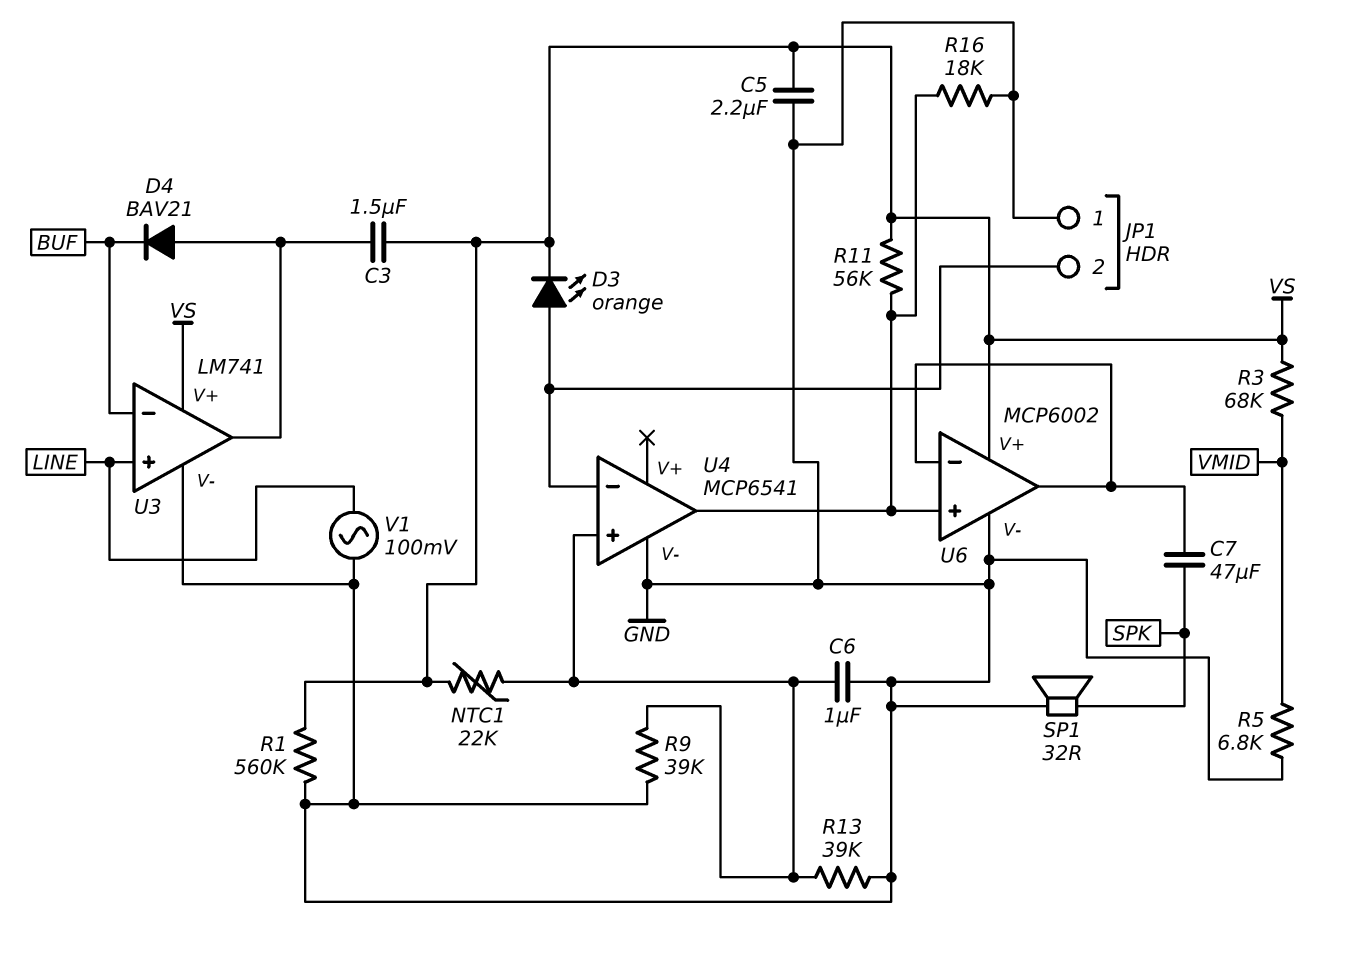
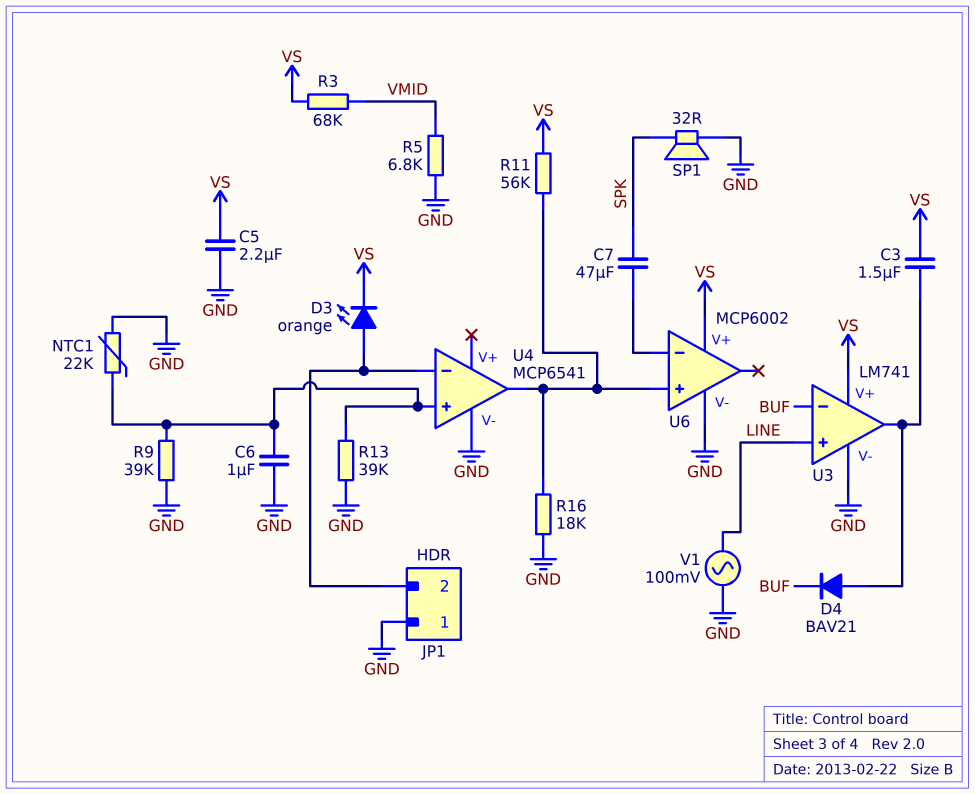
NTC1: 22k (U4/in+, VS) -> 22k (GND, U4/in+)
R1: 560k (GND, VS) -> none
U6 pin out: U6/in- -> none

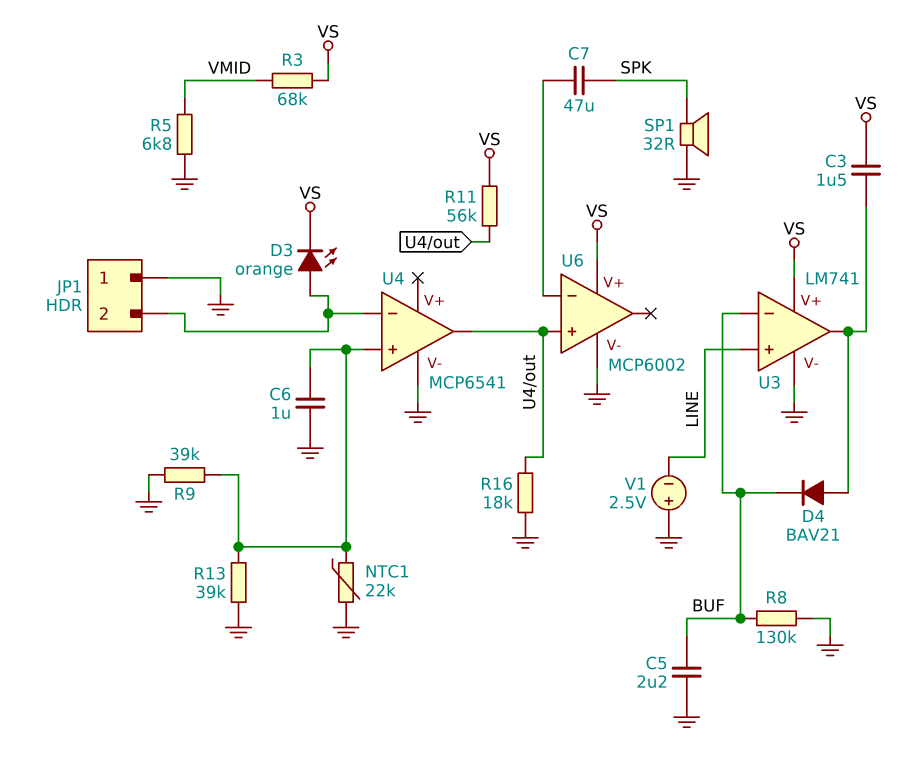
C5: 2.2uF (GND, VS) -> 2.2uF (BUF, GND)
R8: none -> 130k (BUF, GND)
V1: AC 100mV (GND, LINE) -> 2.5V (plus GND, minus LINE)

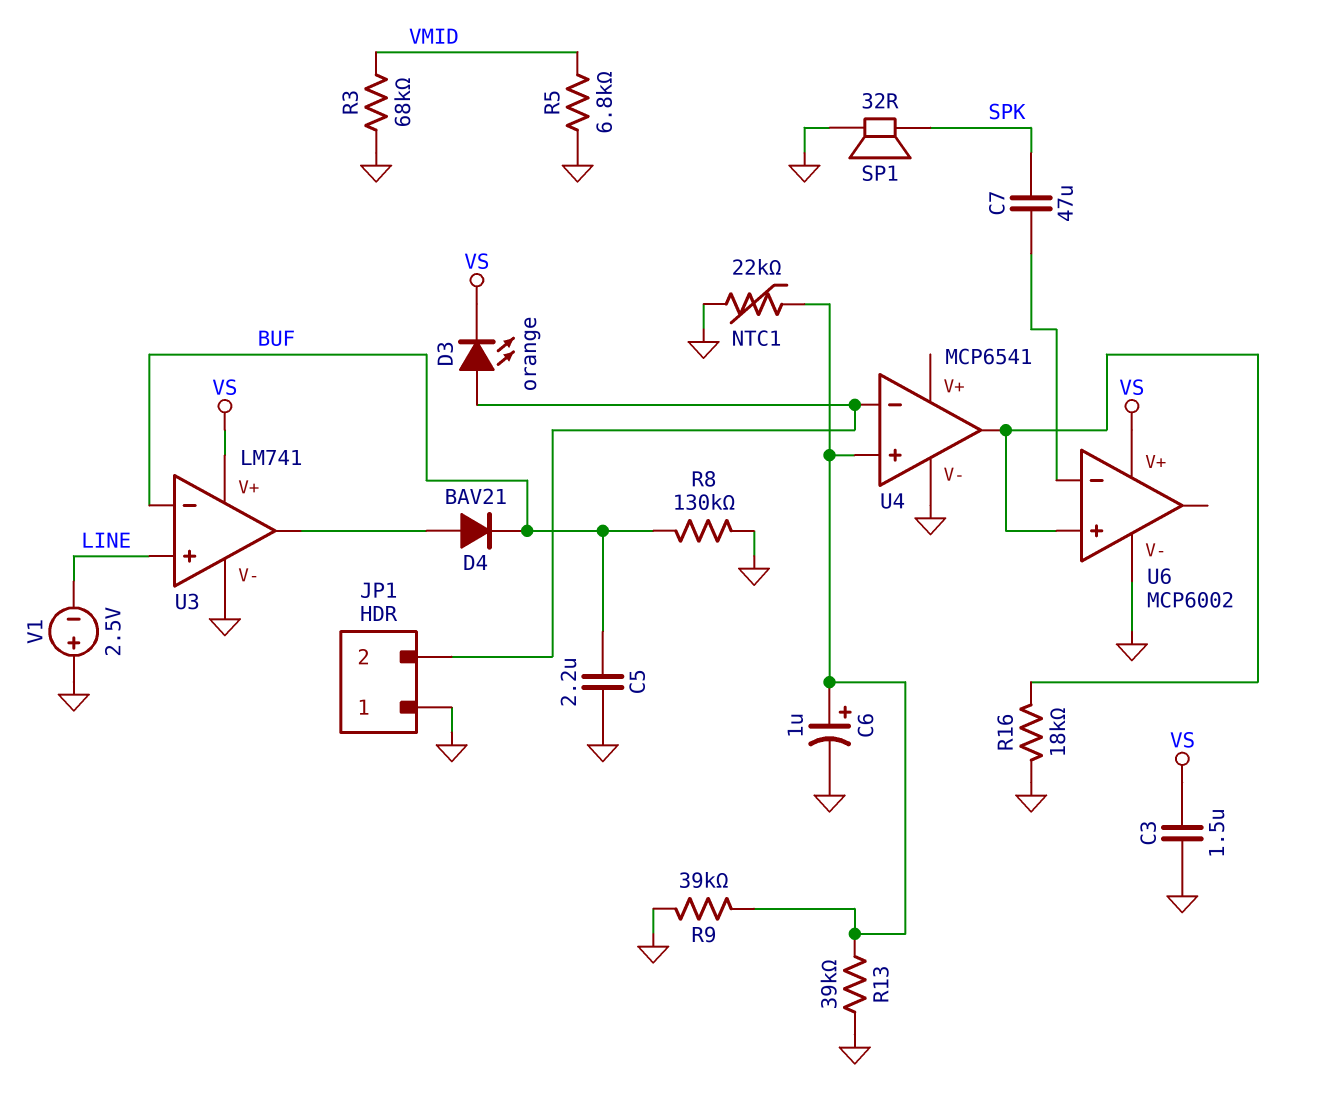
C3: 1.5uF (U3/out, VS) -> 1.5uF (GND, VS)
C6: 1uF (GND, U4/in+) -> 1uF (plus U4/in+, minus GND)
R3: 68k (VMID, VS) -> 68k (GND, VMID)
R11: 56k (U4/out, VS) -> none

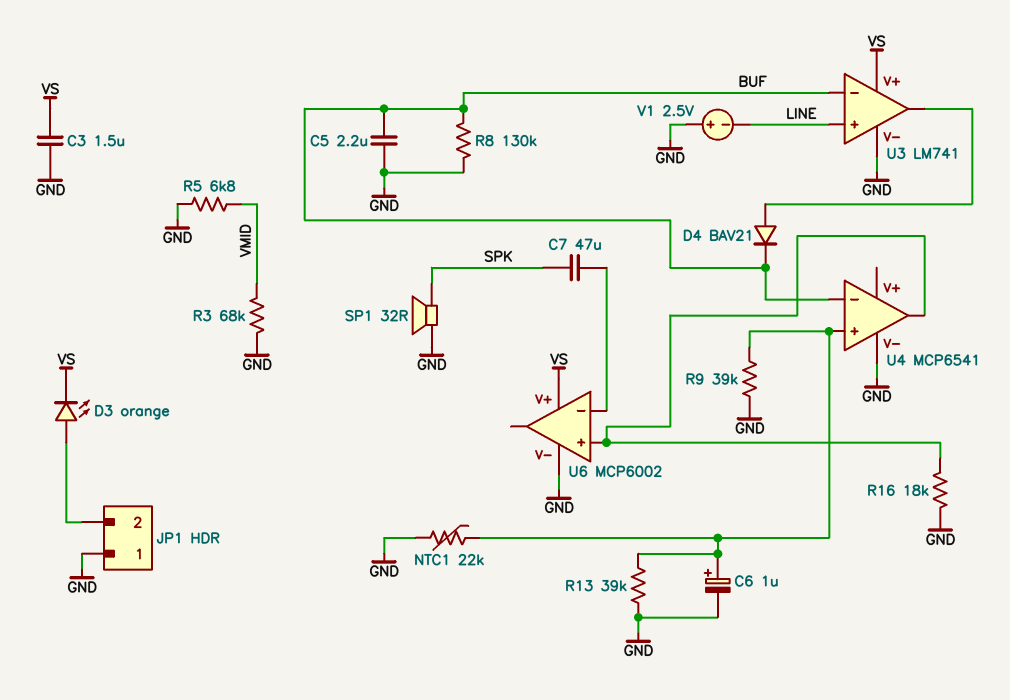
U4 pin in-: JP1/2 -> BUF

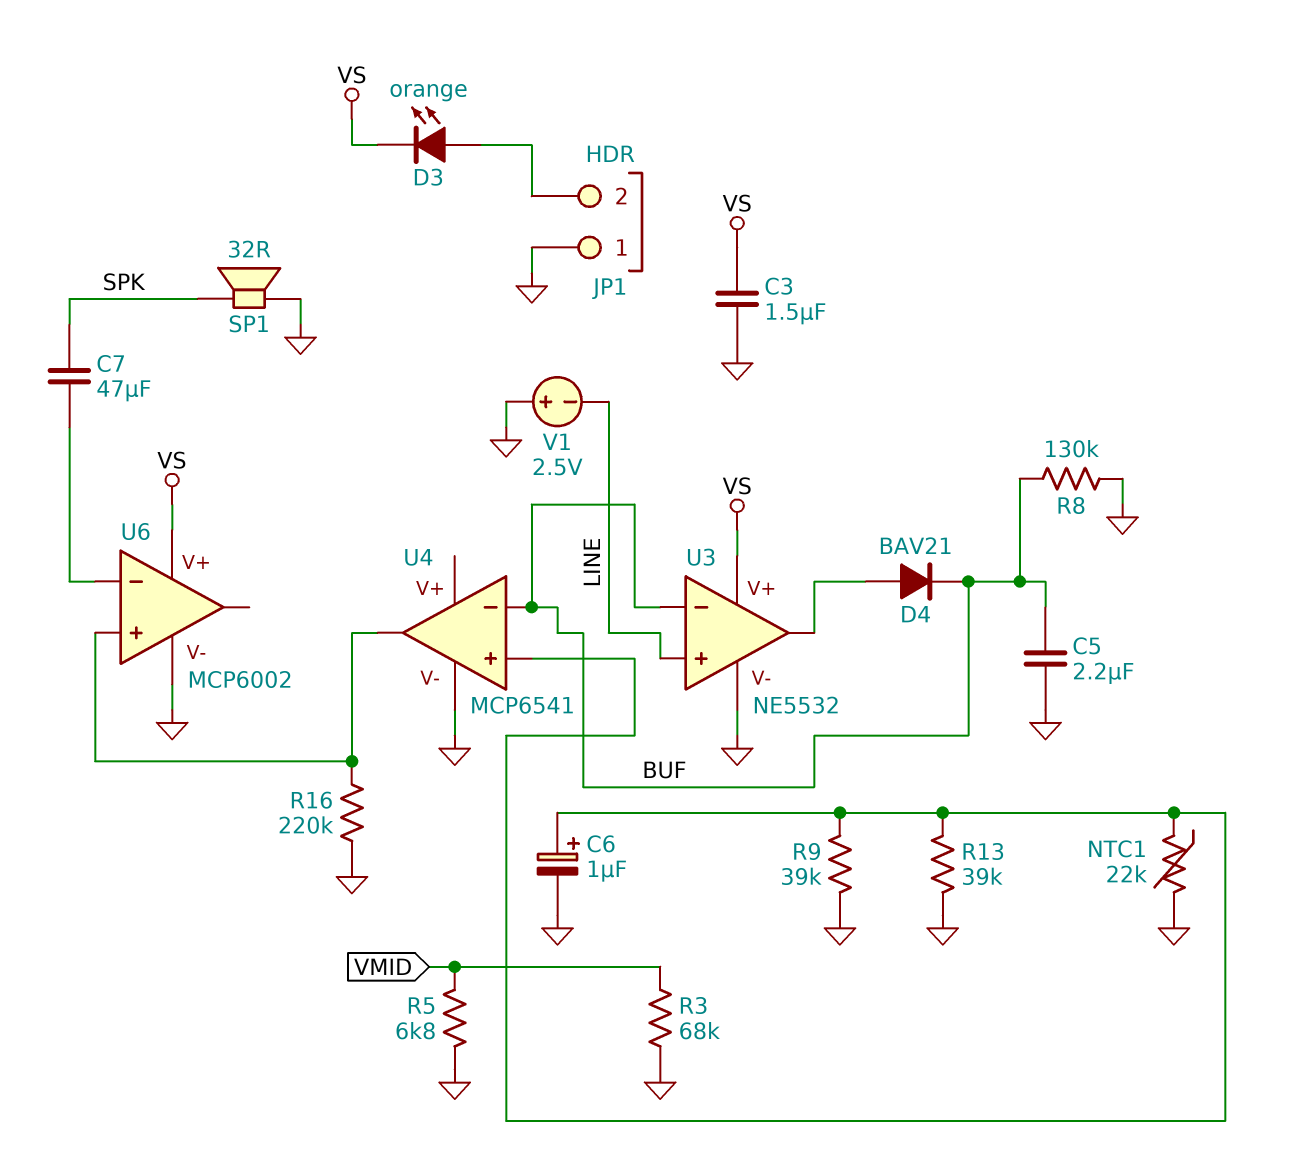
R16: 18k (GND, U4/out) -> 220k (GND, U4/out)
U3: LM741 -> NE5532

